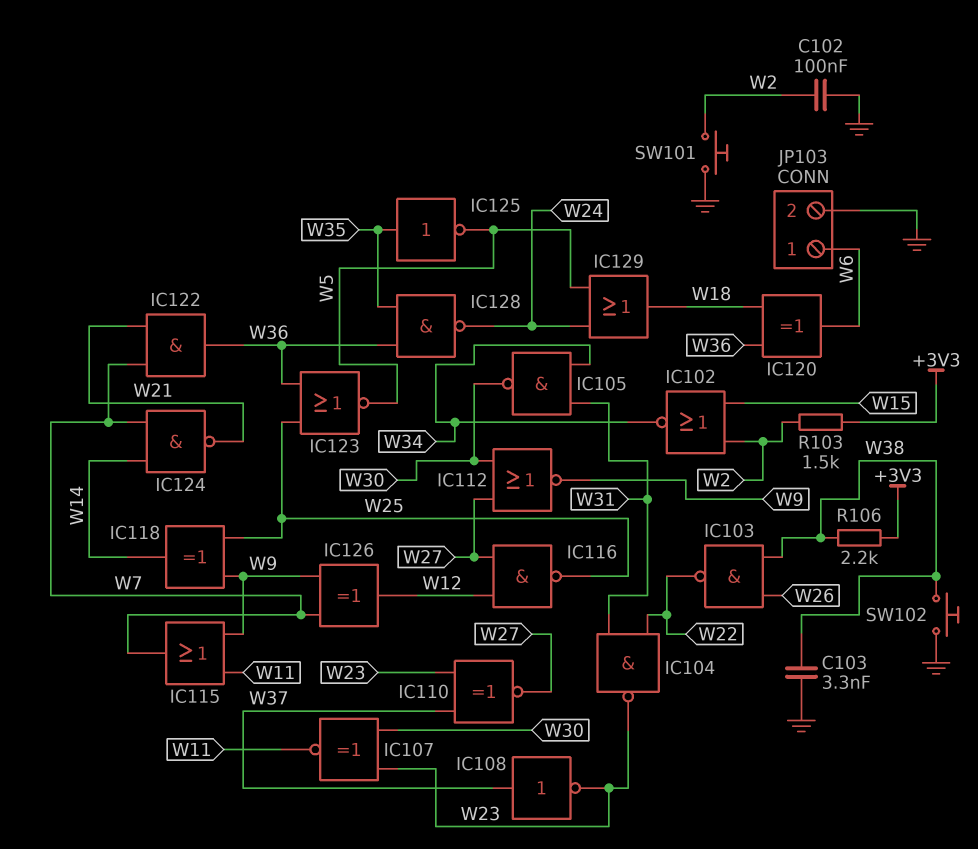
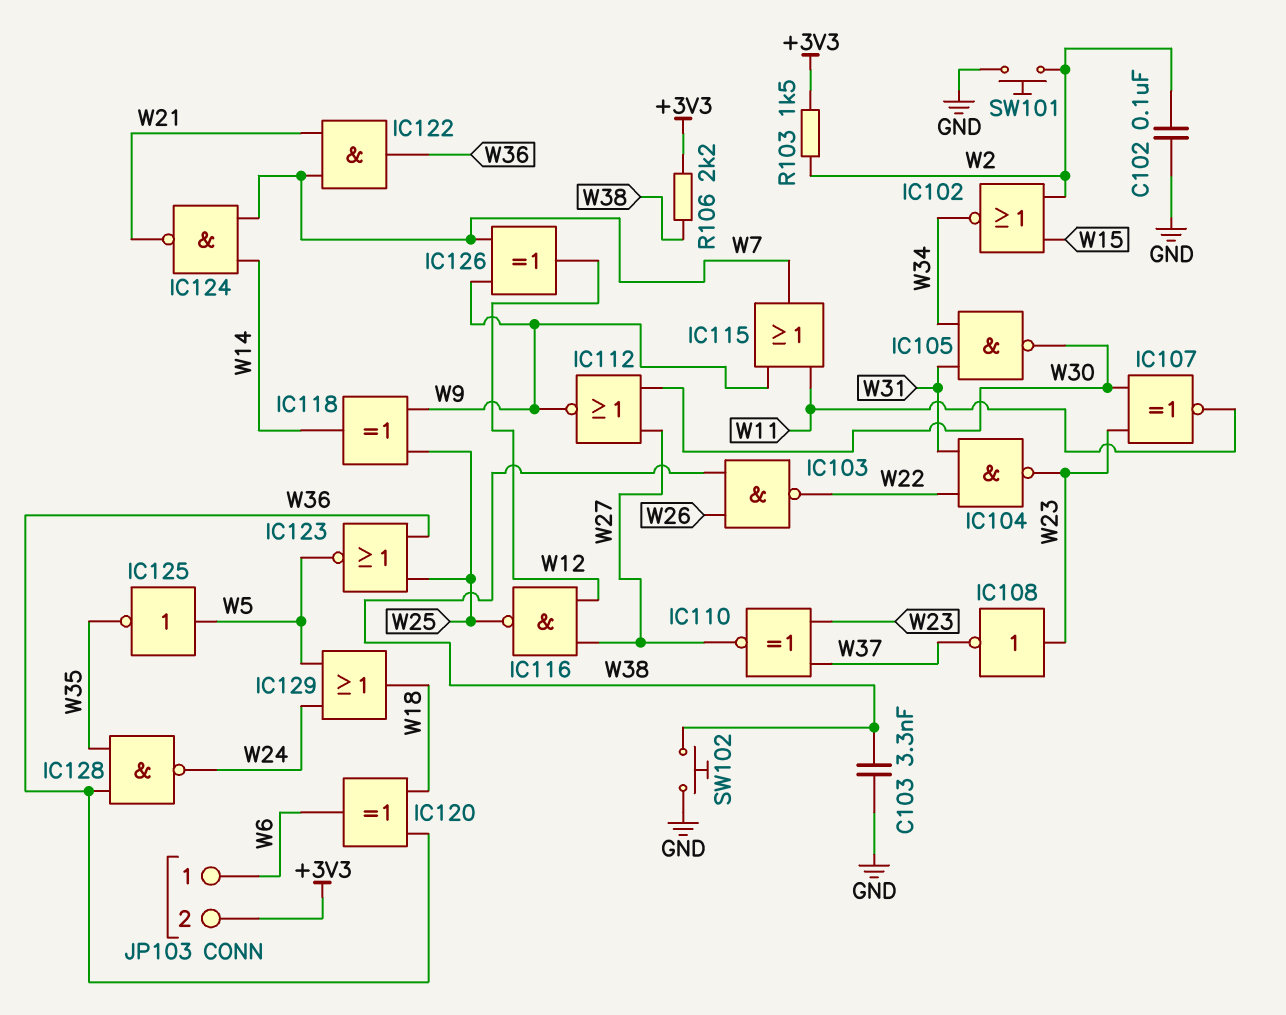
IC108: NOT (in W37, out W23) -> NOT (in W23, out W37)
IC125: NOT (in W35, out W5) -> NOT (in W5, out W35)
JP103 pin 2: GND -> +3V3

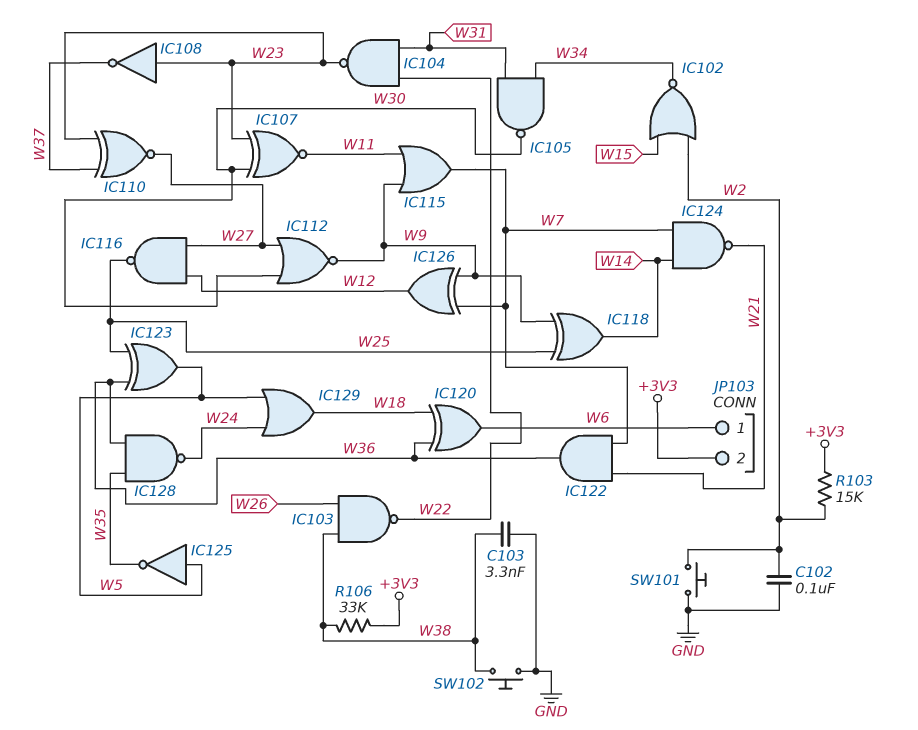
IC123: NOR (in W25, in W36, out W5) -> XOR (in W25, in W36, out W5)
R103: 1.5k (+3V3, W2) -> 15k (+3V3, W2)
R106: 2.2k (+3V3, W38) -> 33k (+3V3, W38)

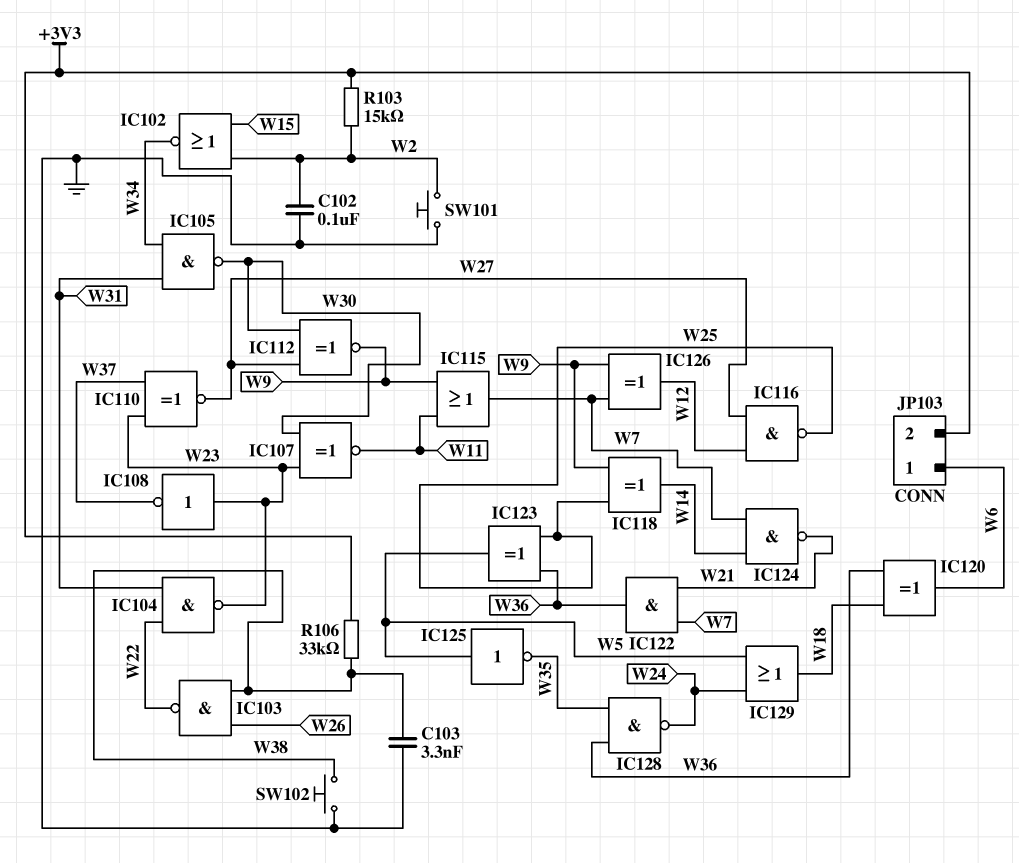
IC112: NOR (in W27, in W30, out W9) -> XNOR (in W27, in W30, out W9)

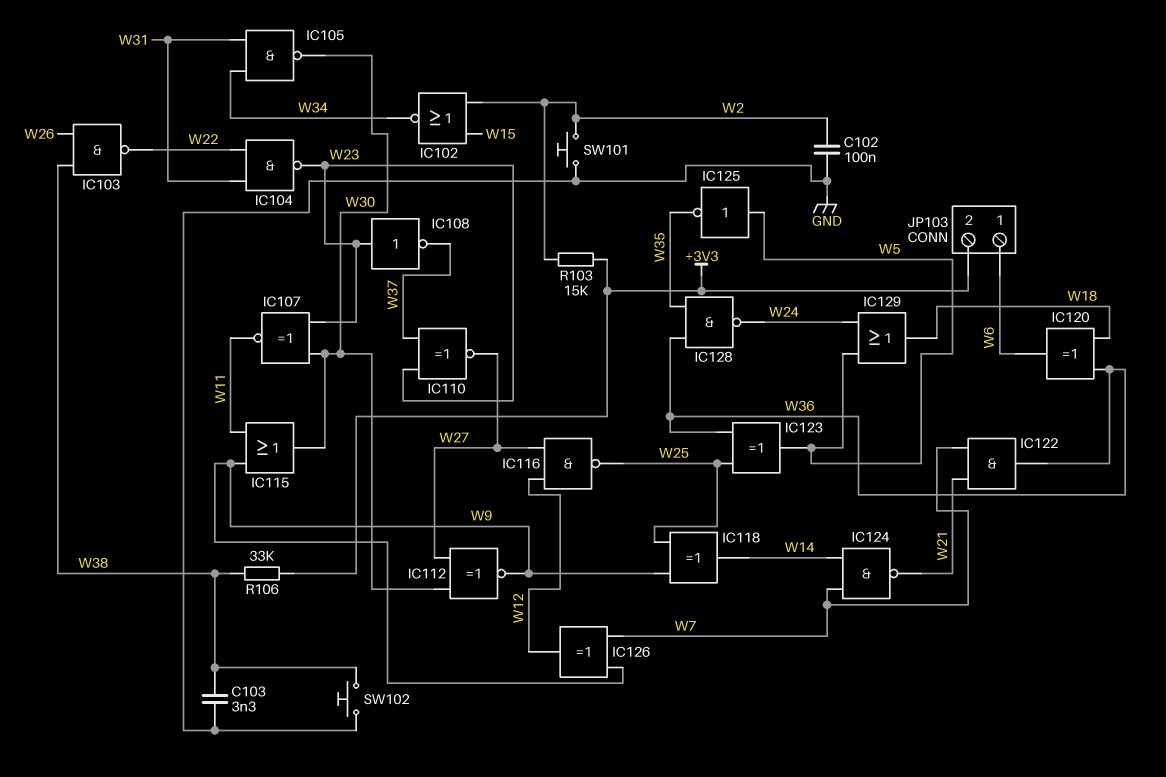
IC115: OR (in W9, in W11, out W7) -> OR (in W9, in W11, out W30)

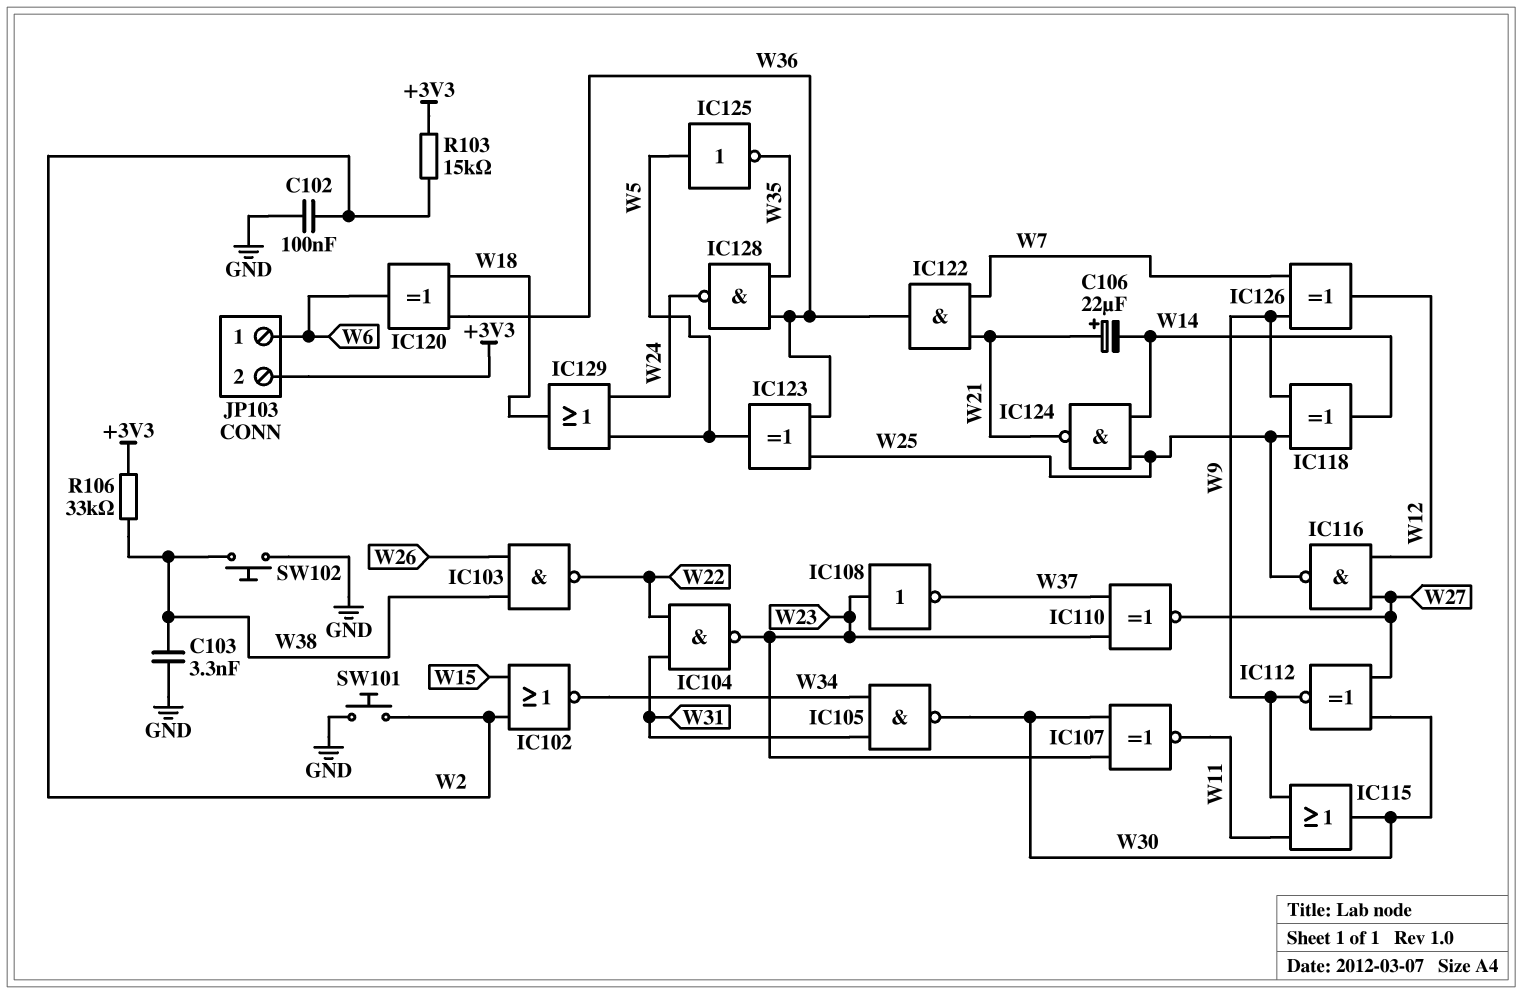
C106: none -> 22uF (plus W21, minus W14)
IC124: NAND (in W7, in W14, out W21) -> NAND (in W14, in W25, out W21)

